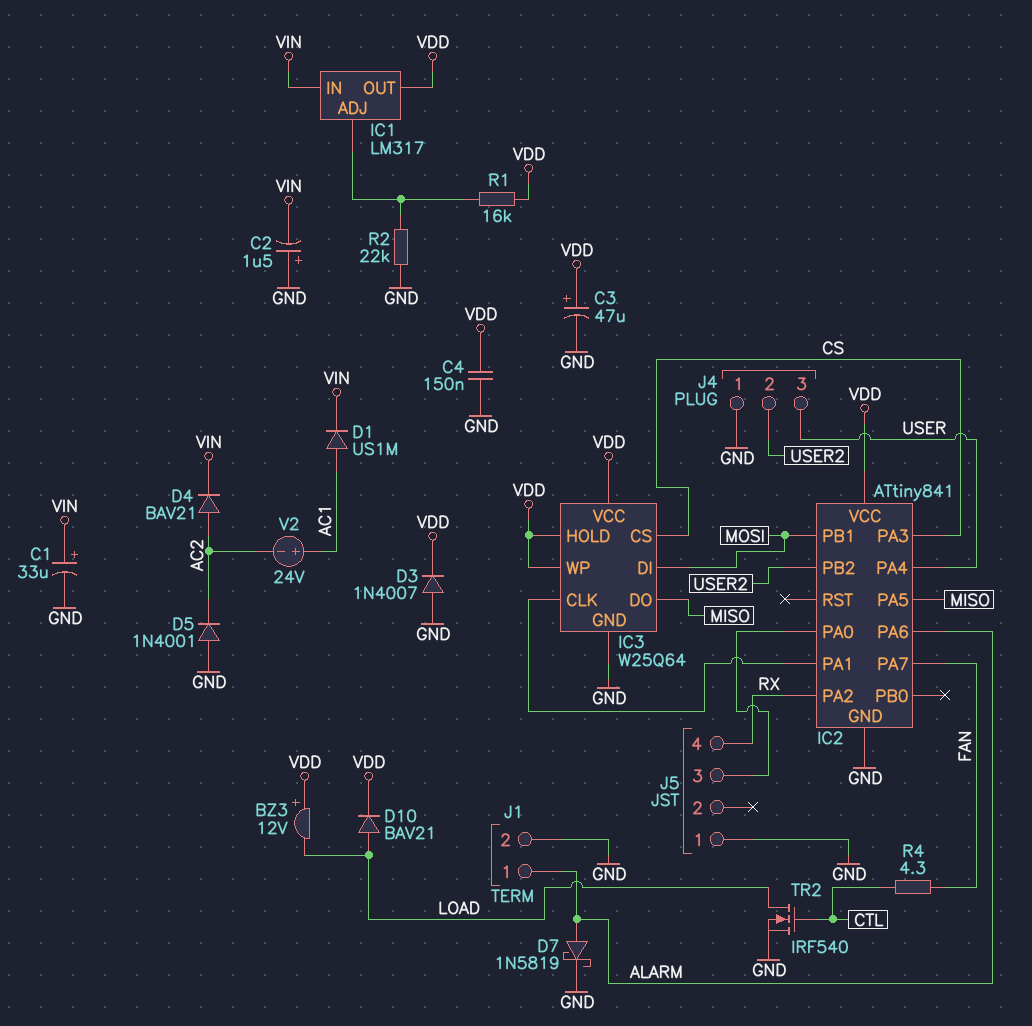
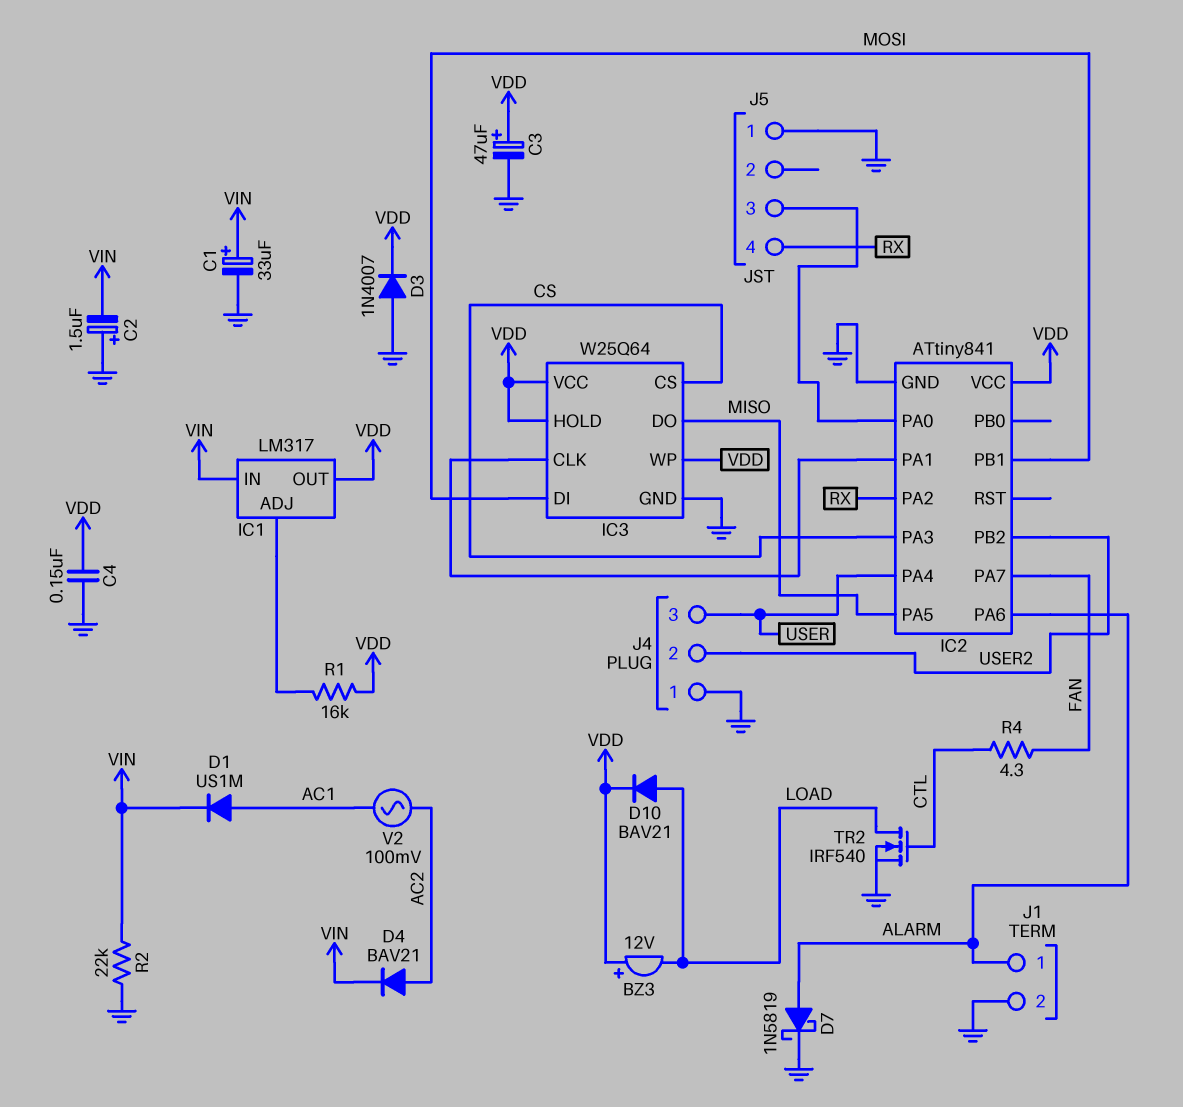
D5: diode 1N4001 (A GND, K AC2) -> none
R2: 22k (GND, IC1/ADJ) -> 22k (GND, VIN)
V2: 24V (plus AC1, minus AC2) -> AC 100mV (AC1, AC2)

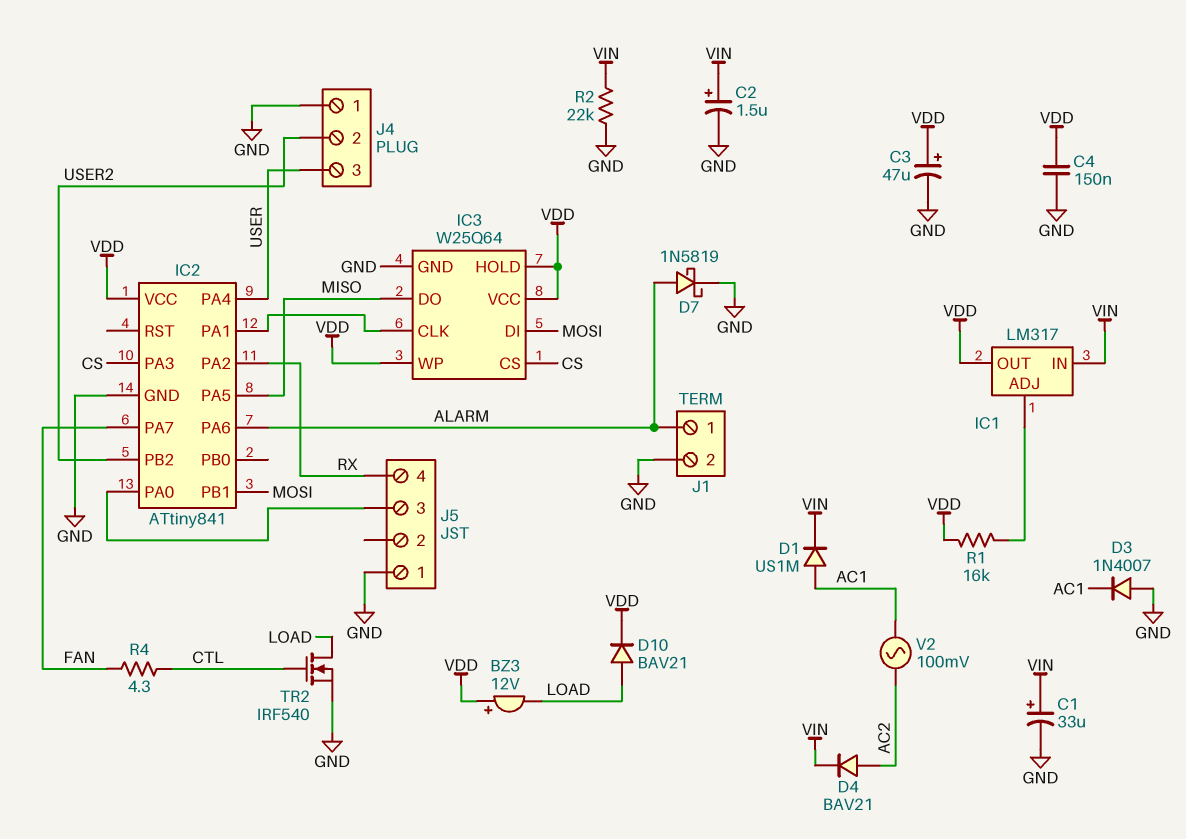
C2: 1.5uF (plus GND, minus VIN) -> 1.5uF (plus VIN, minus GND)
D3: diode 1N4007 (A GND, K VDD) -> diode 1N4007 (A GND, K AC1)

